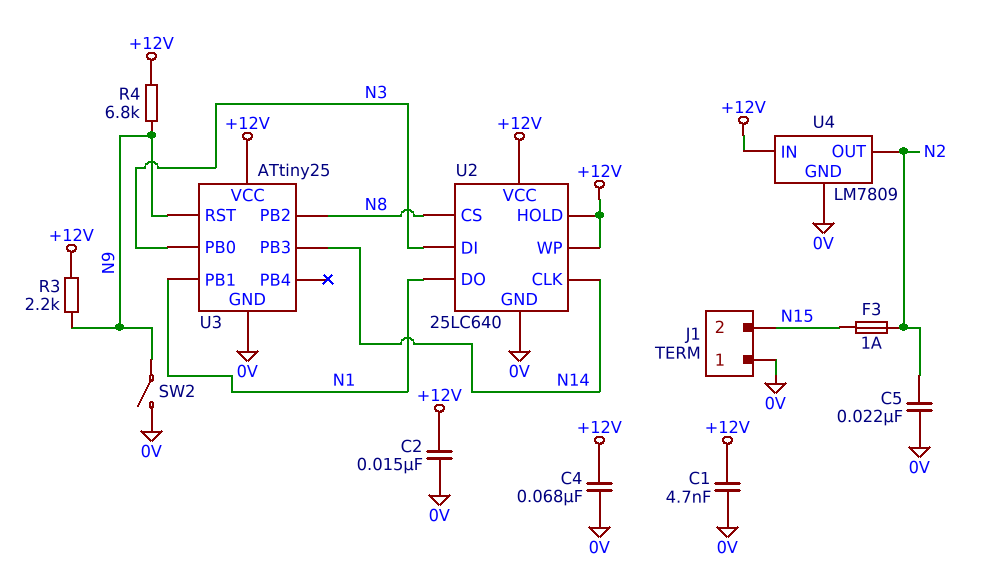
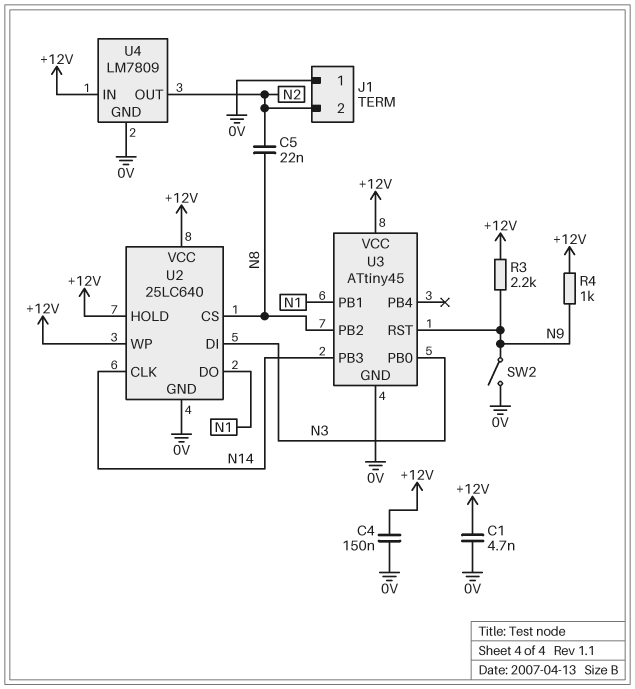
C2: 15nF (+12V, 0V) -> none
C4: 68nF (+12V, 0V) -> 150nF (+12V, 0V)
C5: 22nF (0V, N2) -> 22nF (N2, N8)
F3: 1A (N2, N15) -> none
J1 pin 2: N15 -> N2
R4: 6.8k (+12V, N9) -> 1k (+12V, N9)
U3: ATtiny25 -> ATtiny45

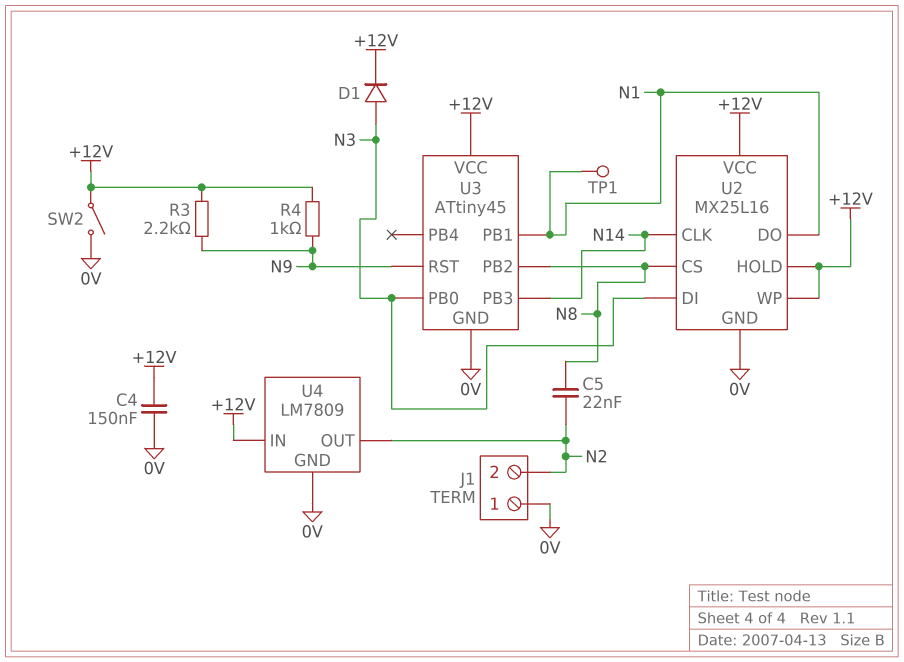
C1: 4.7nF (+12V, 0V) -> none
D1: none -> diode (A N3, K +12V)
SW2: switch (0V, N9) -> switch (+12V, 0V)
TP1: none -> test point (N1)
U2: 25LC640 -> MX25L16

